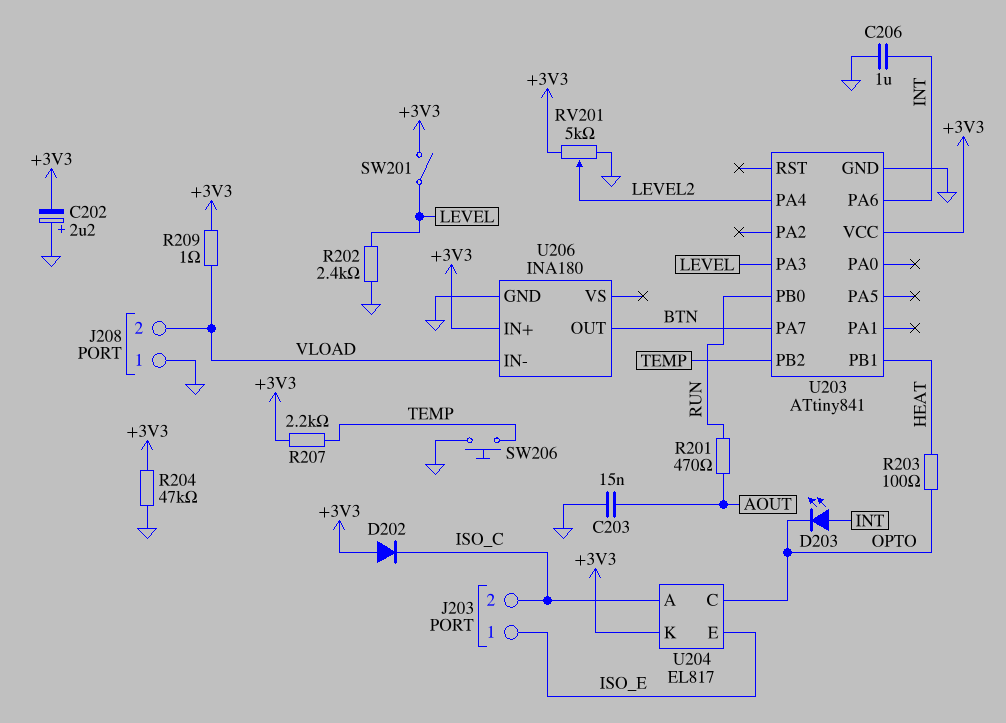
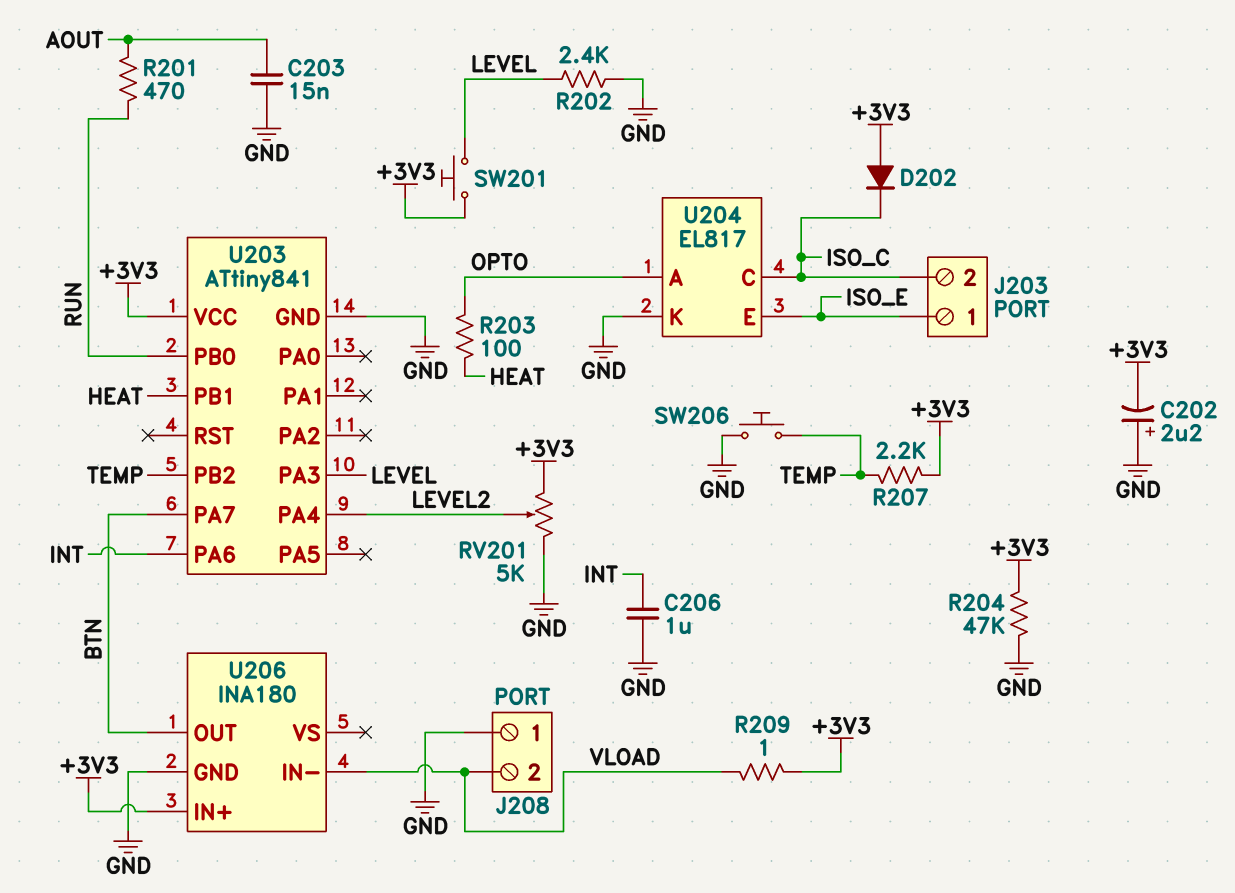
D203: LED (A INT, K OPTO) -> none
SW201: switch (+3V3, LEVEL) -> button (+3V3, LEVEL)
U204 pin A: ISO_C -> OPTO
U204 pin C: OPTO -> ISO_C
U204 pin K: +3V3 -> GND

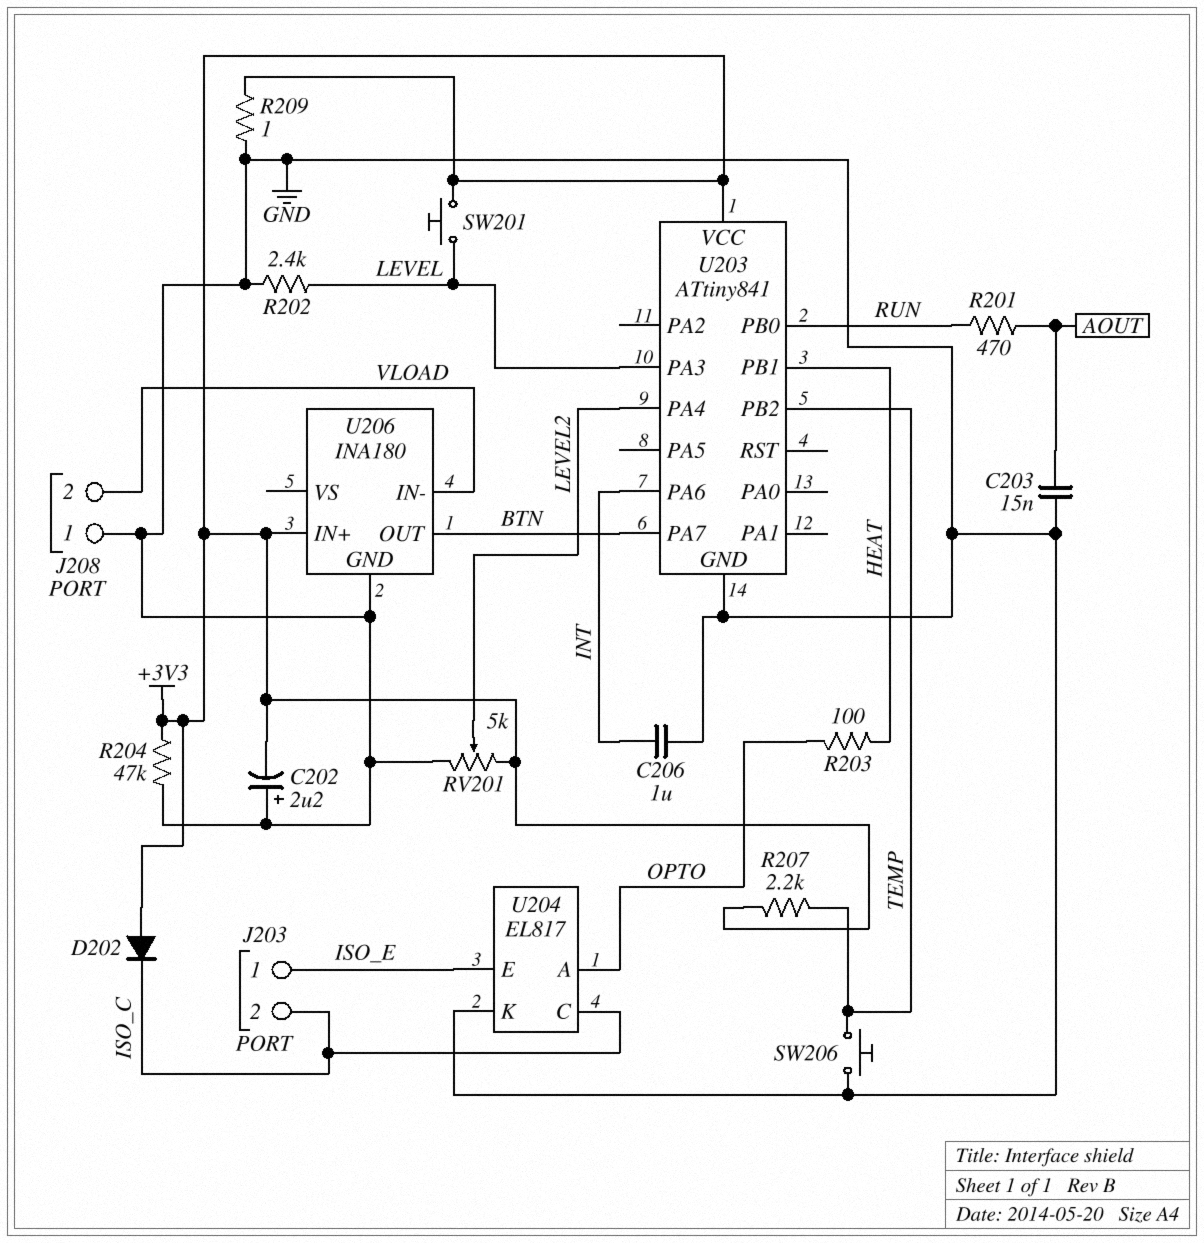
R209: 1 (+3V3, VLOAD) -> 1 (+3V3, GND)

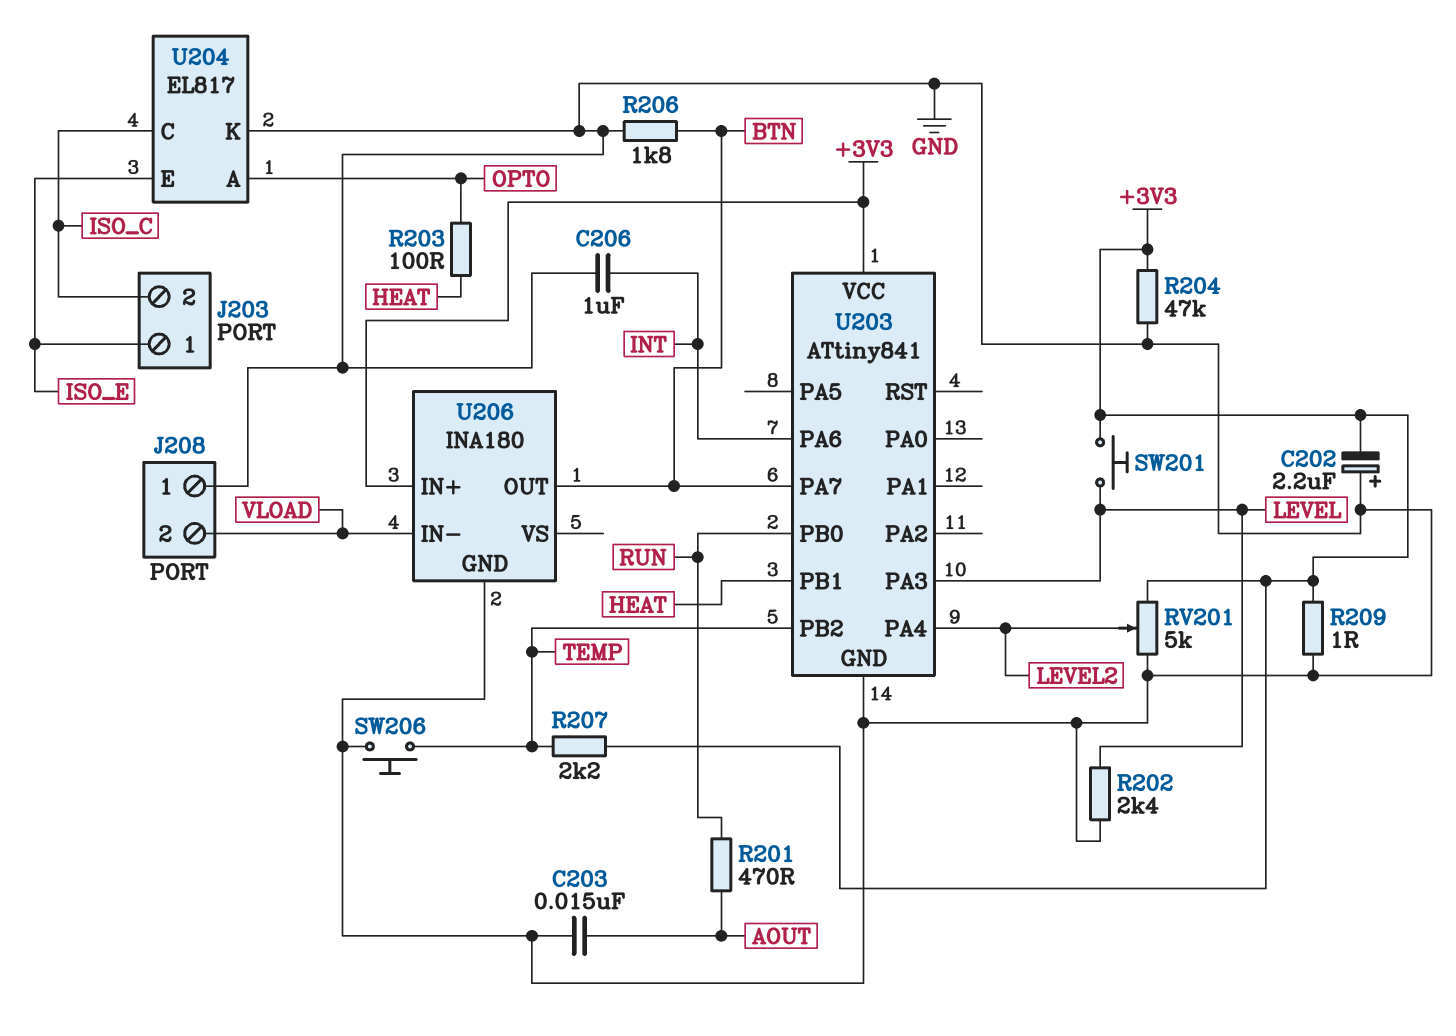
D202: diode (A +3V3, K ISO_C) -> none
R206: none -> 1.8k (BTN, GND)

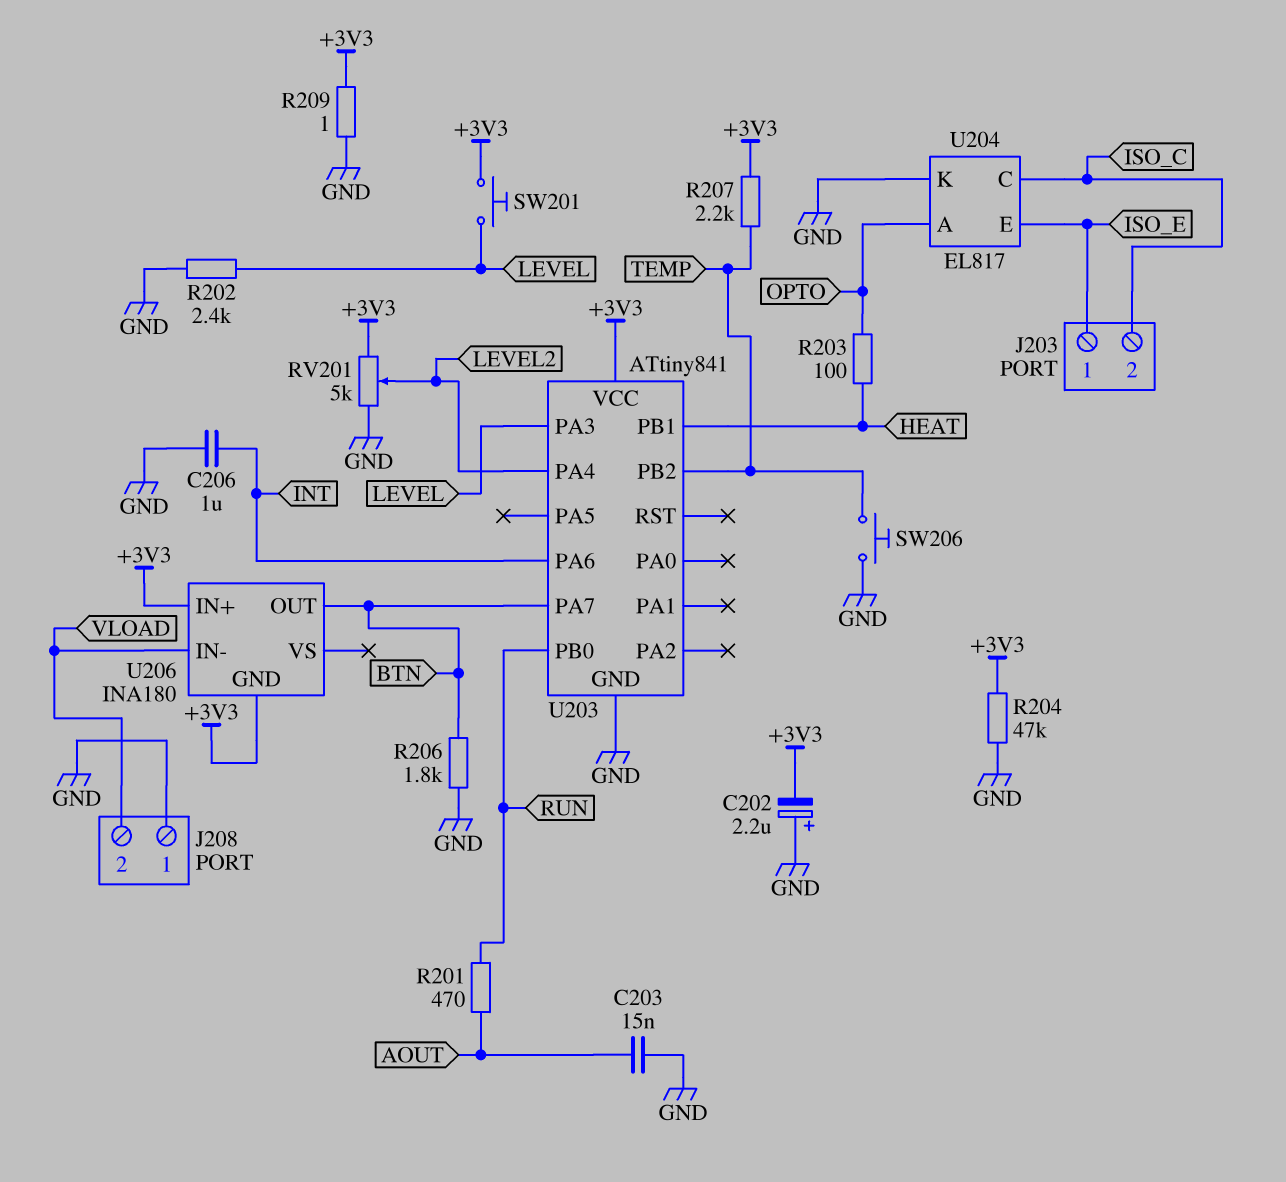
U206 pin GND: GND -> +3V3

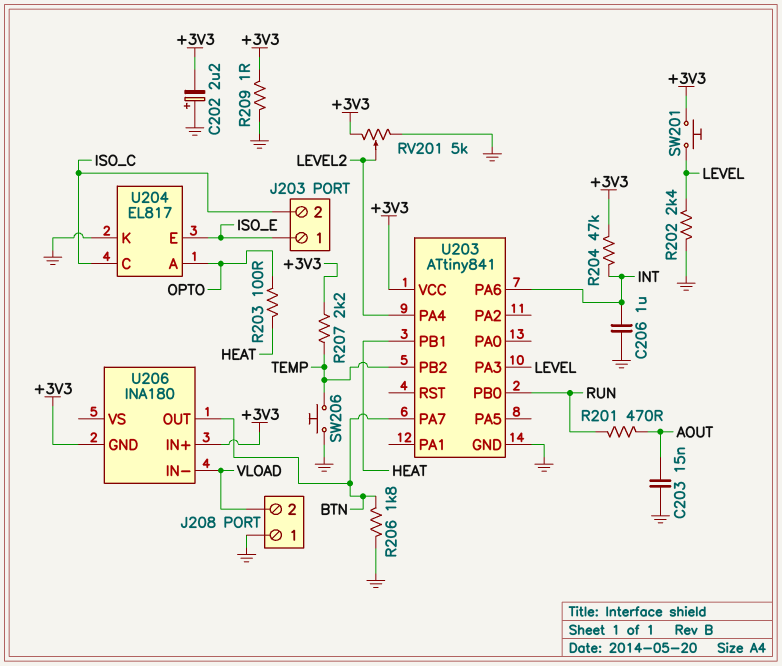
R204: 47k (+3V3, GND) -> 47k (+3V3, INT)

